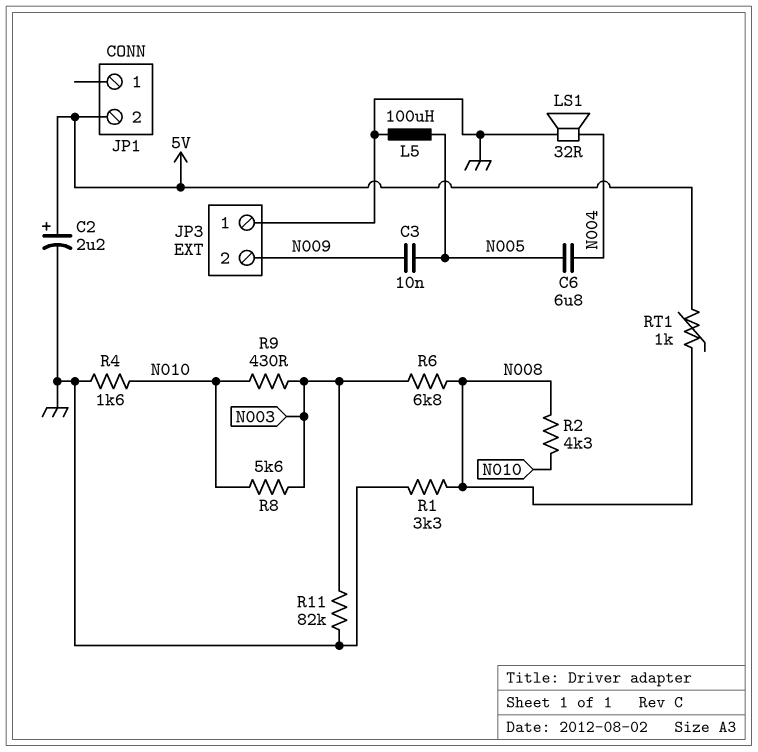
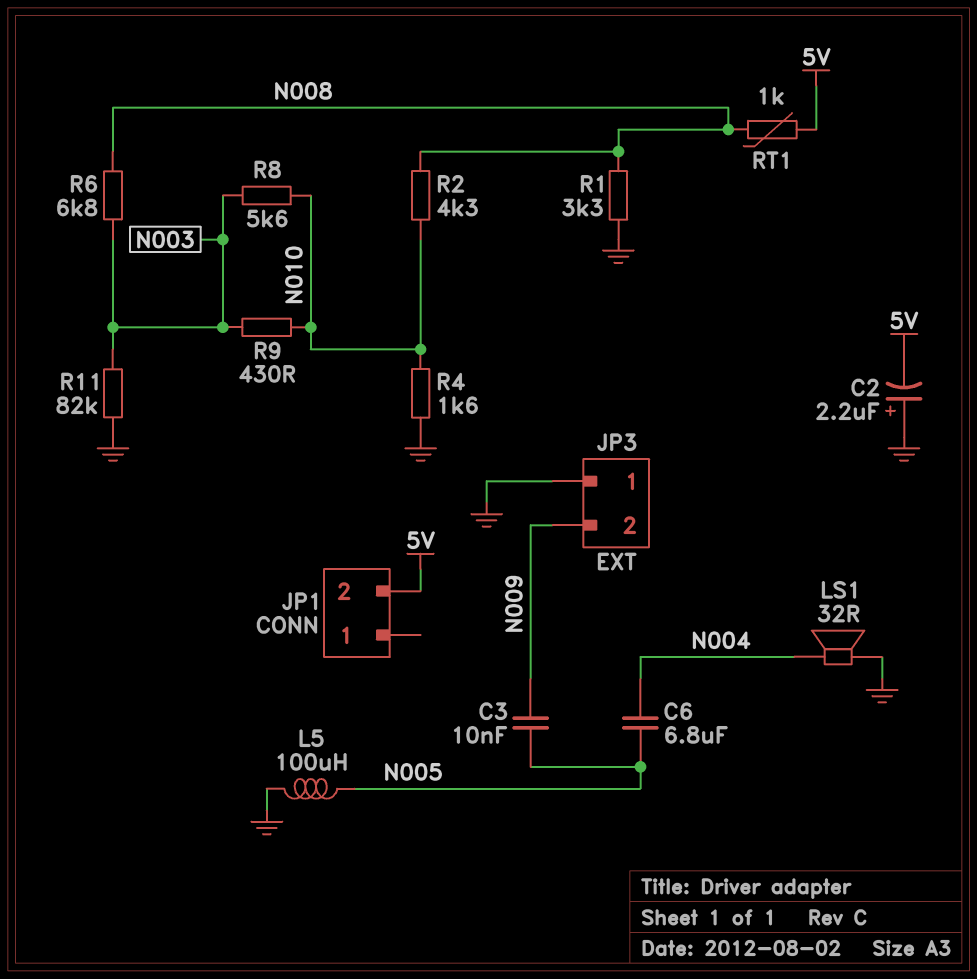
C2: 2.2uF (plus 5V, minus GND) -> 2.2uF (plus GND, minus 5V)

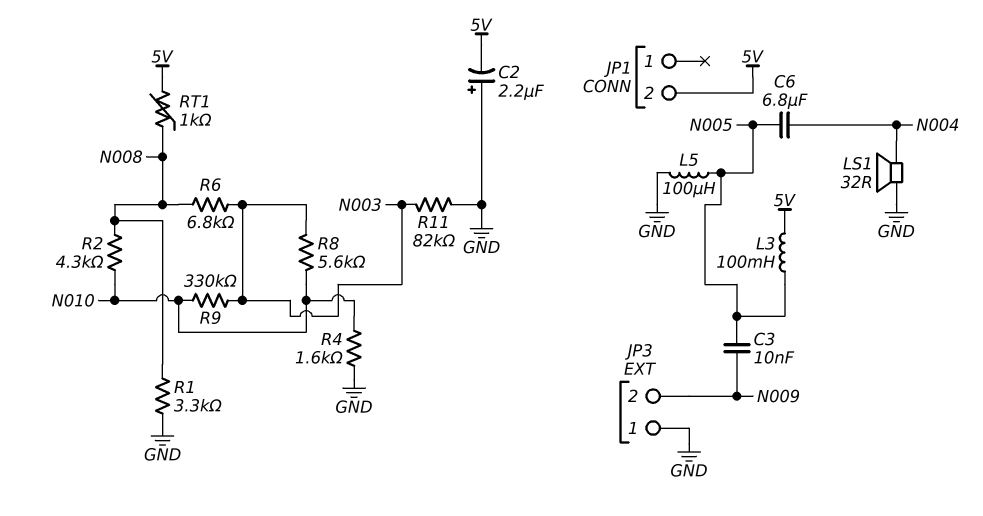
L3: none -> 100mH (5V, N005)
R9: 430 (N003, N010) -> 330k (N003, N010)

